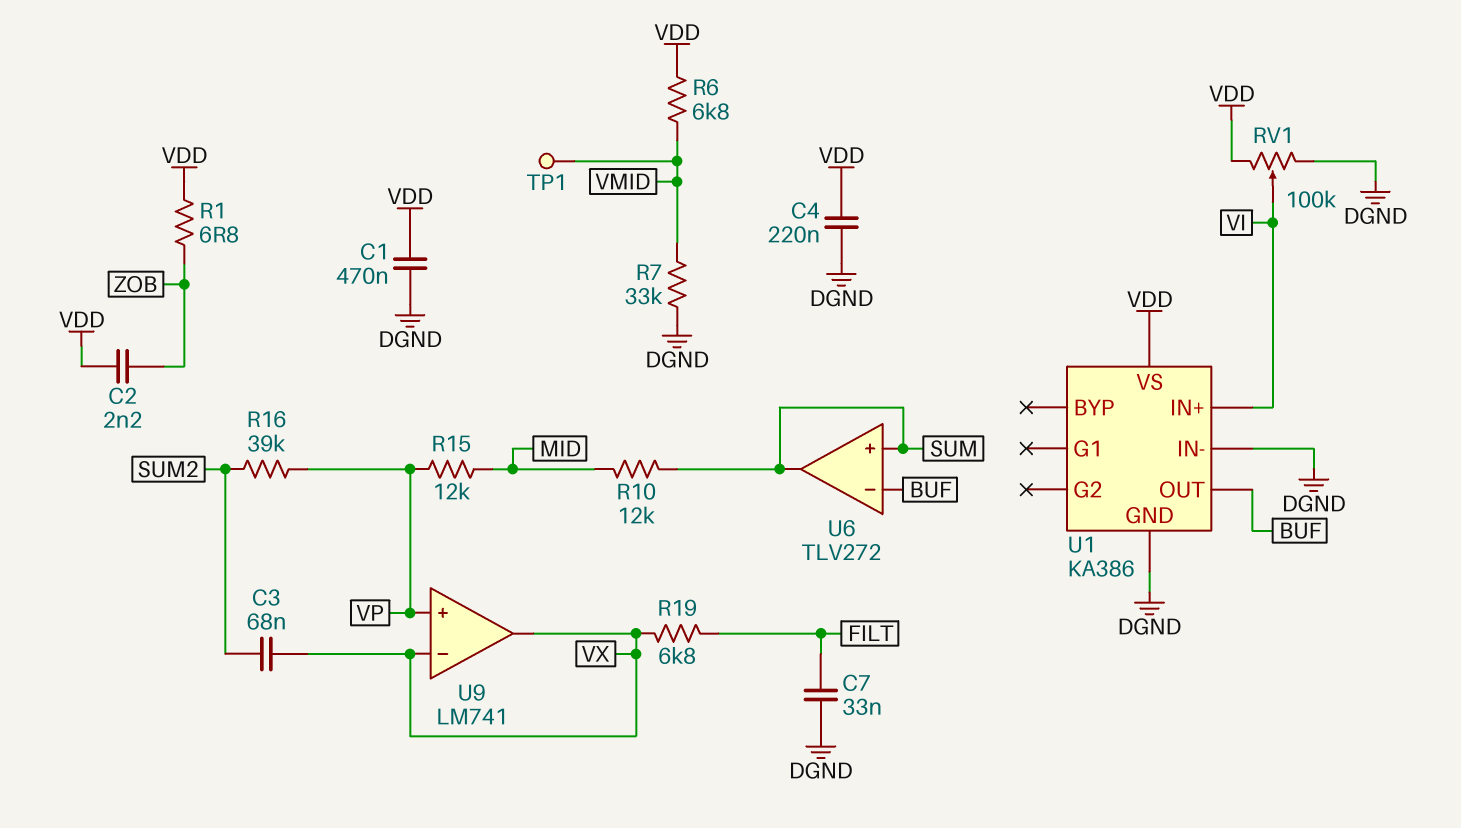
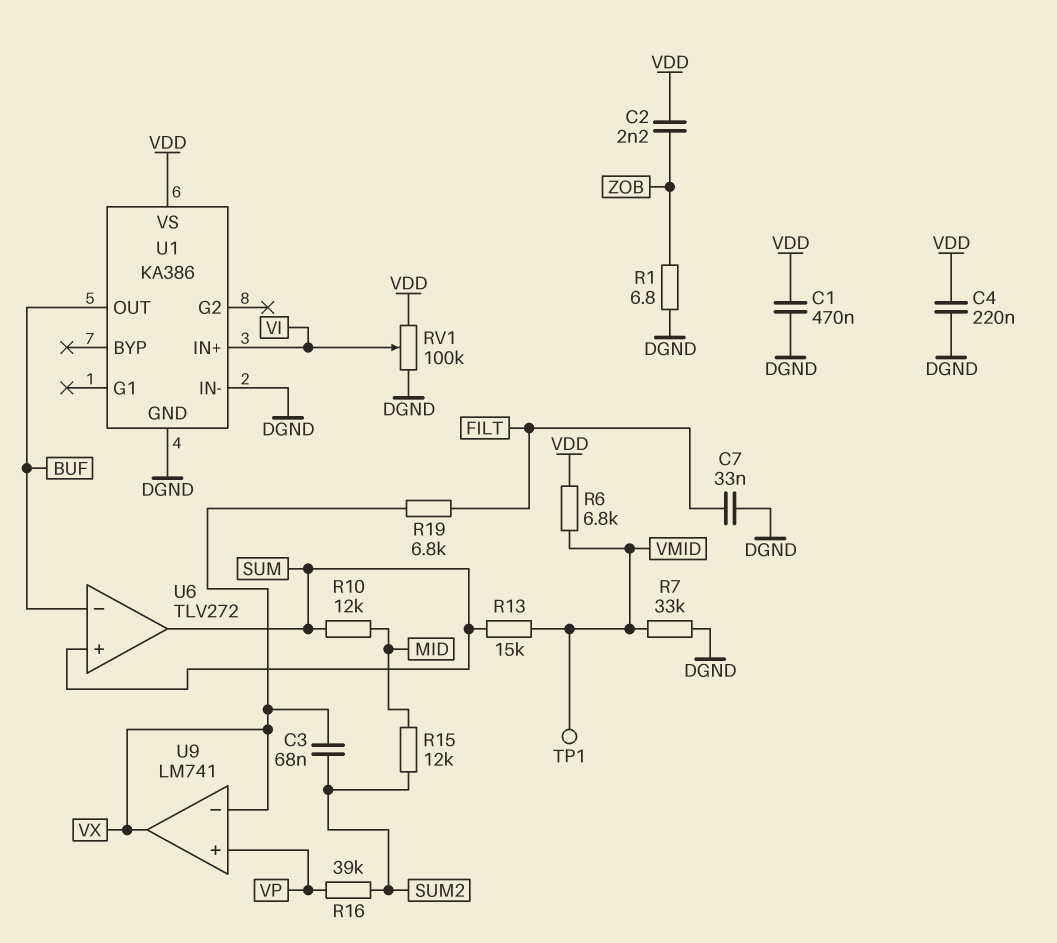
R1: 6.8 (VDD, ZOB) -> 6.8 (DGND, ZOB)
R13: none -> 15k (SUM, VMID)
R15: 12k (MID, VP) -> 12k (MID, SUM2)

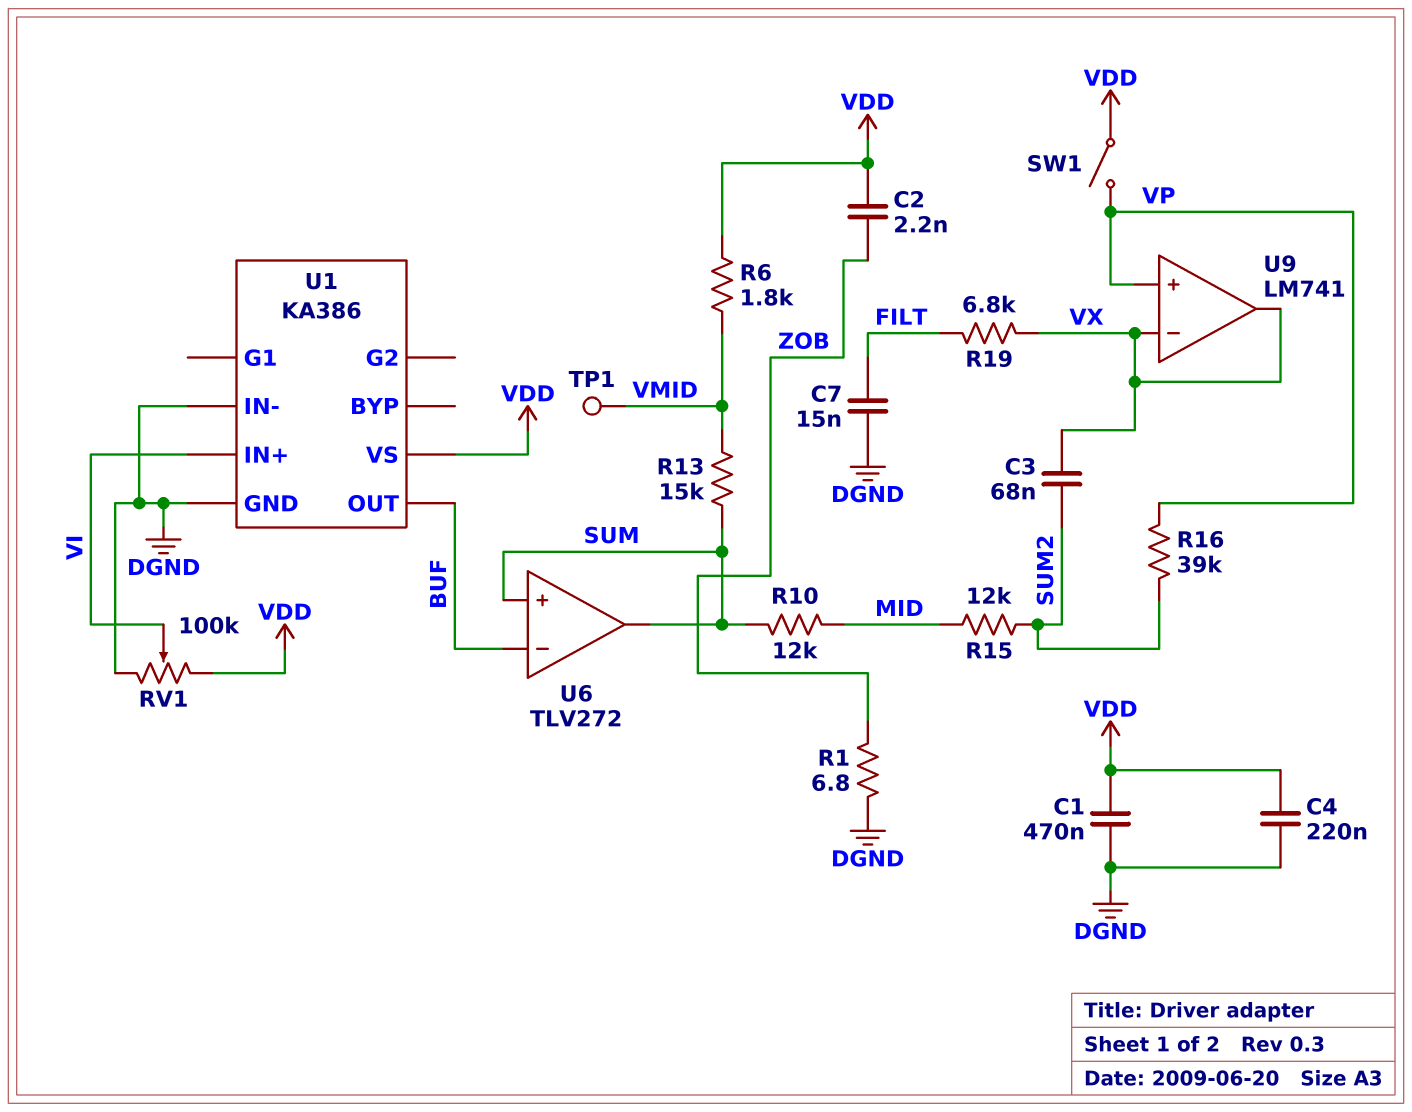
C7: 33nF (DGND, FILT) -> 15nF (DGND, FILT)
R6: 6.8k (VDD, VMID) -> 1.8k (VDD, VMID)
R7: 33k (DGND, VMID) -> none
SW1: none -> switch (VDD, VP)

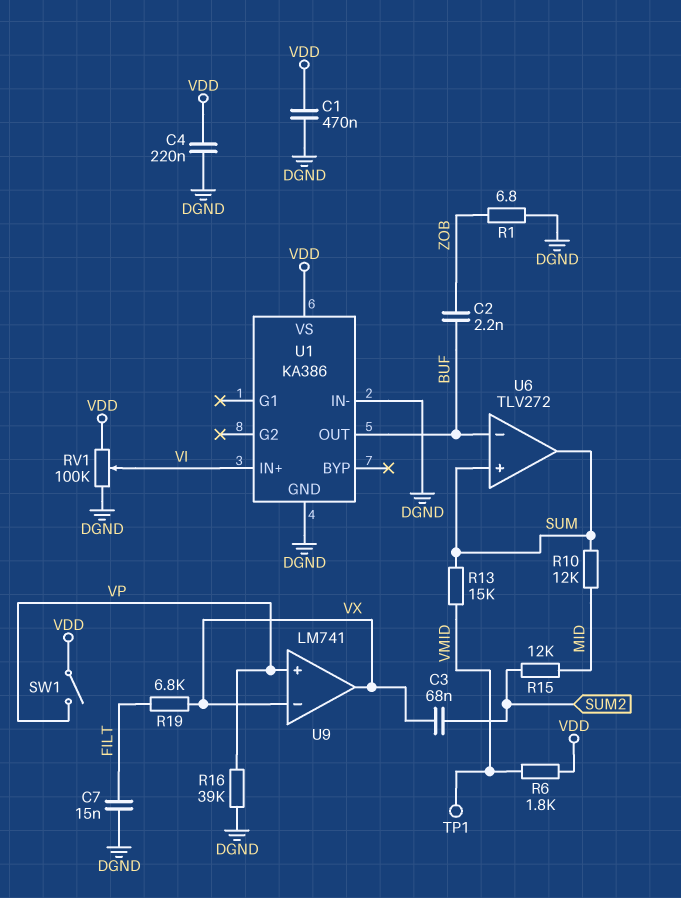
C2: 2.2nF (VDD, ZOB) -> 2.2nF (BUF, ZOB)
R16: 39k (SUM2, VP) -> 39k (DGND, VP)

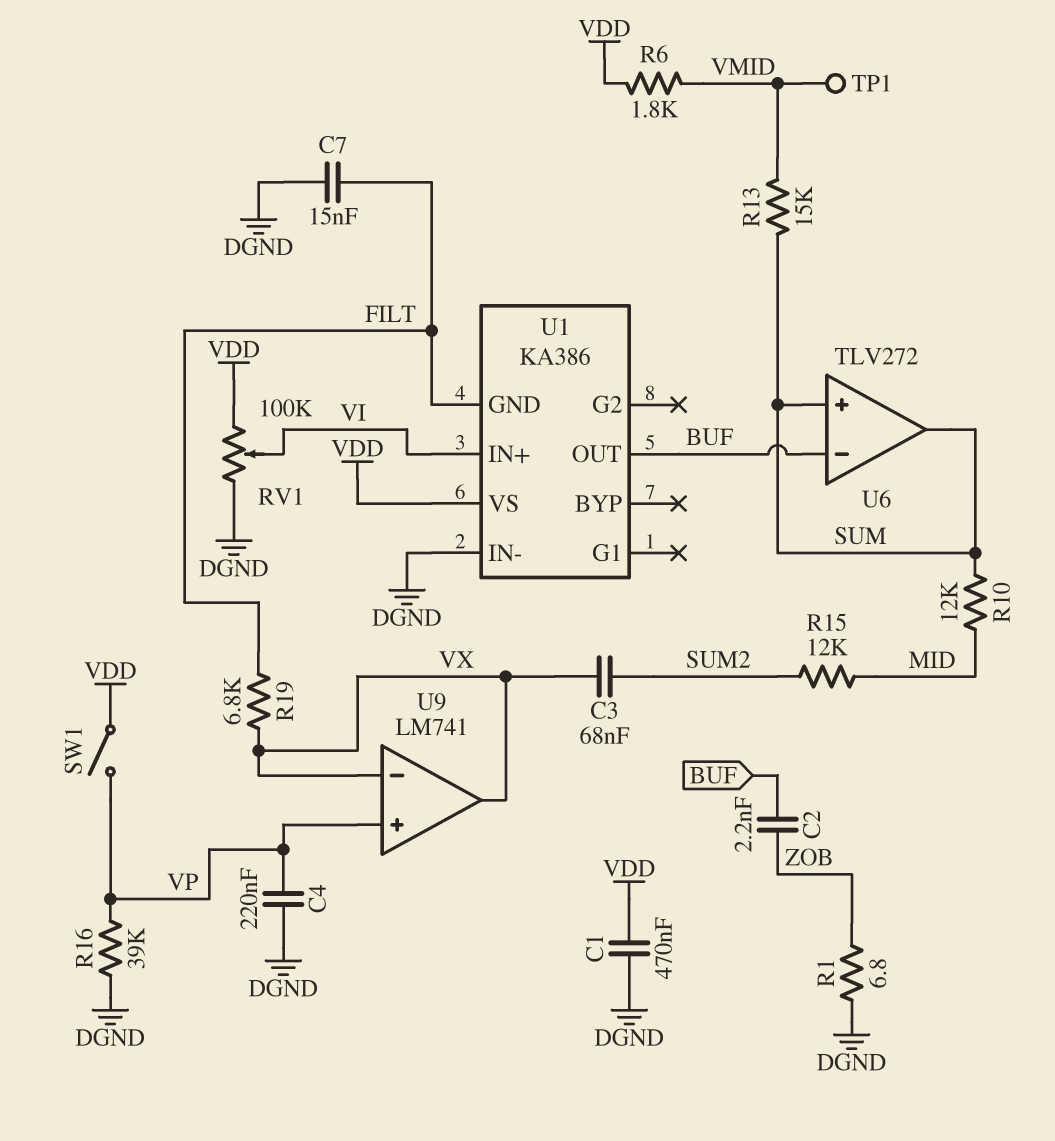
C4: 220nF (DGND, VDD) -> 220nF (DGND, VP)
U1 pin GND: DGND -> FILT

